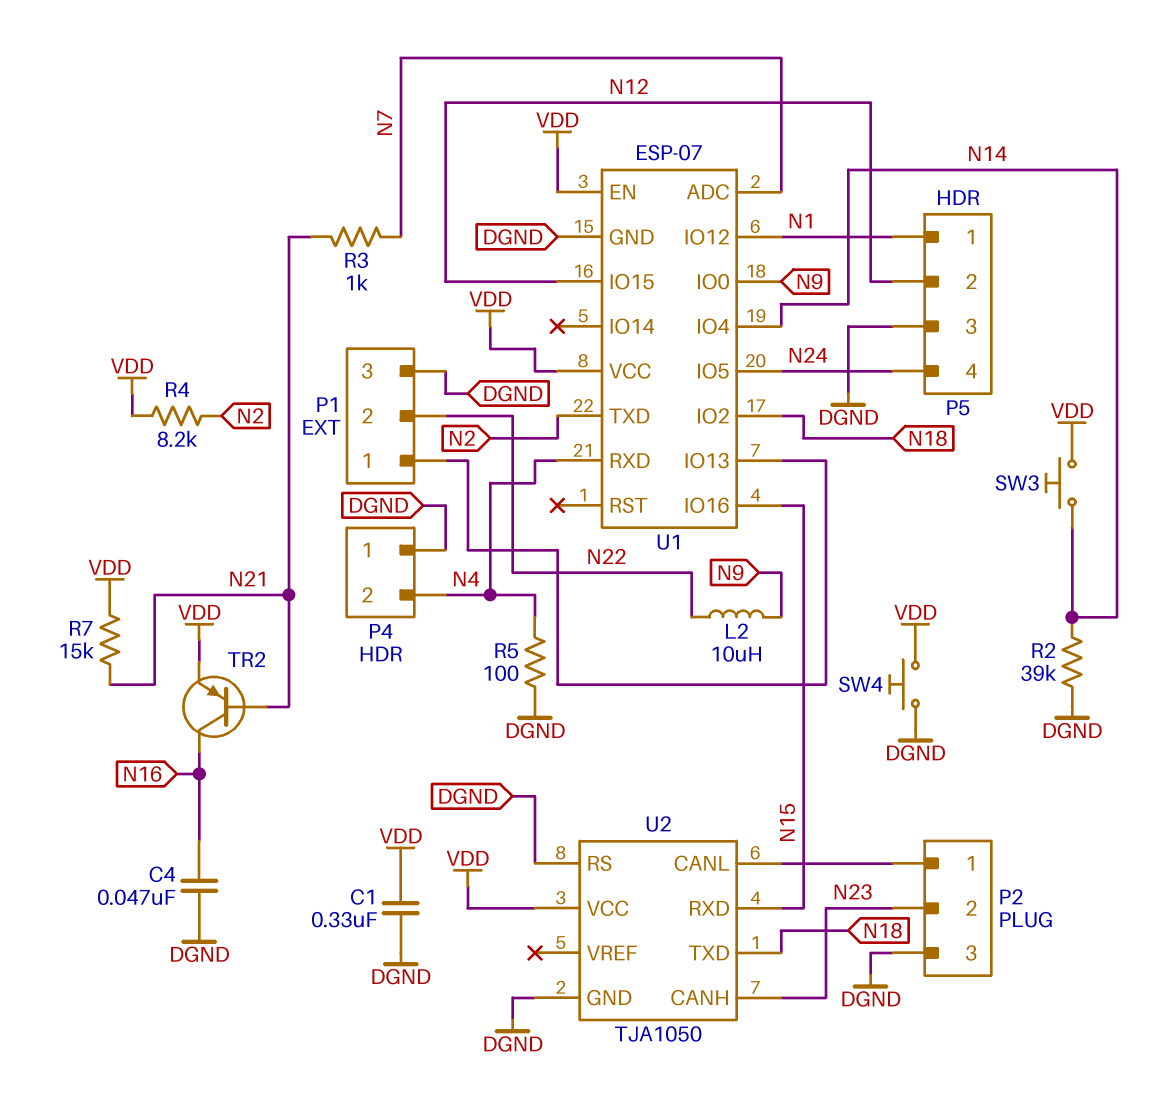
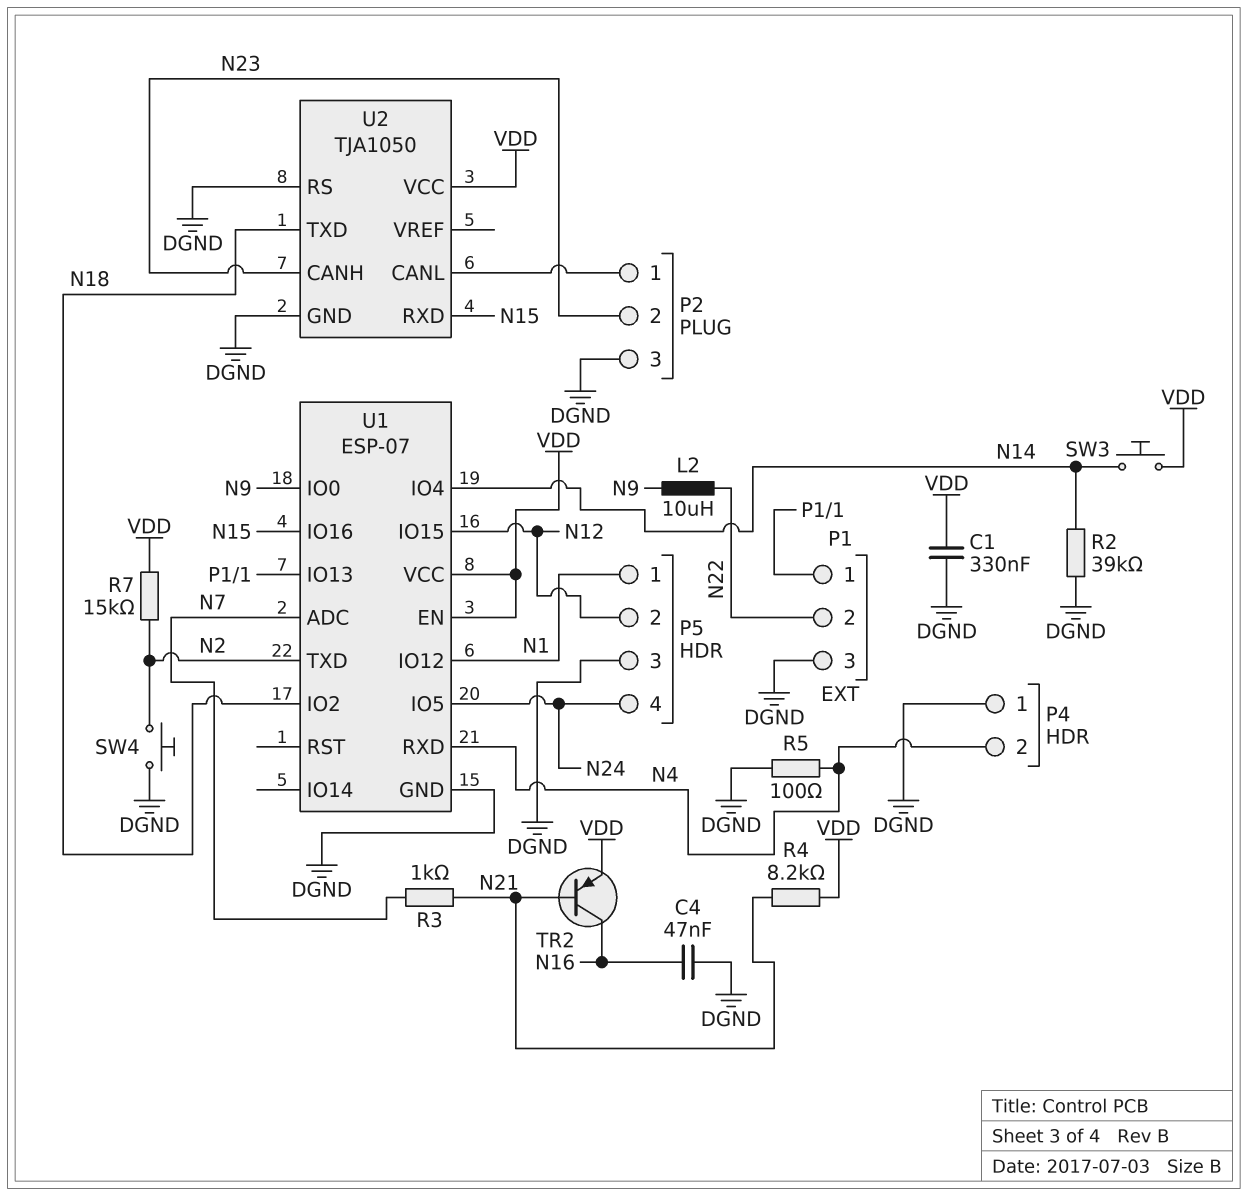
R4: 8.2k (N2, VDD) -> 8.2k (N21, VDD)
R7: 15k (N21, VDD) -> 15k (N2, VDD)
SW4: button (DGND, VDD) -> button (DGND, N2)

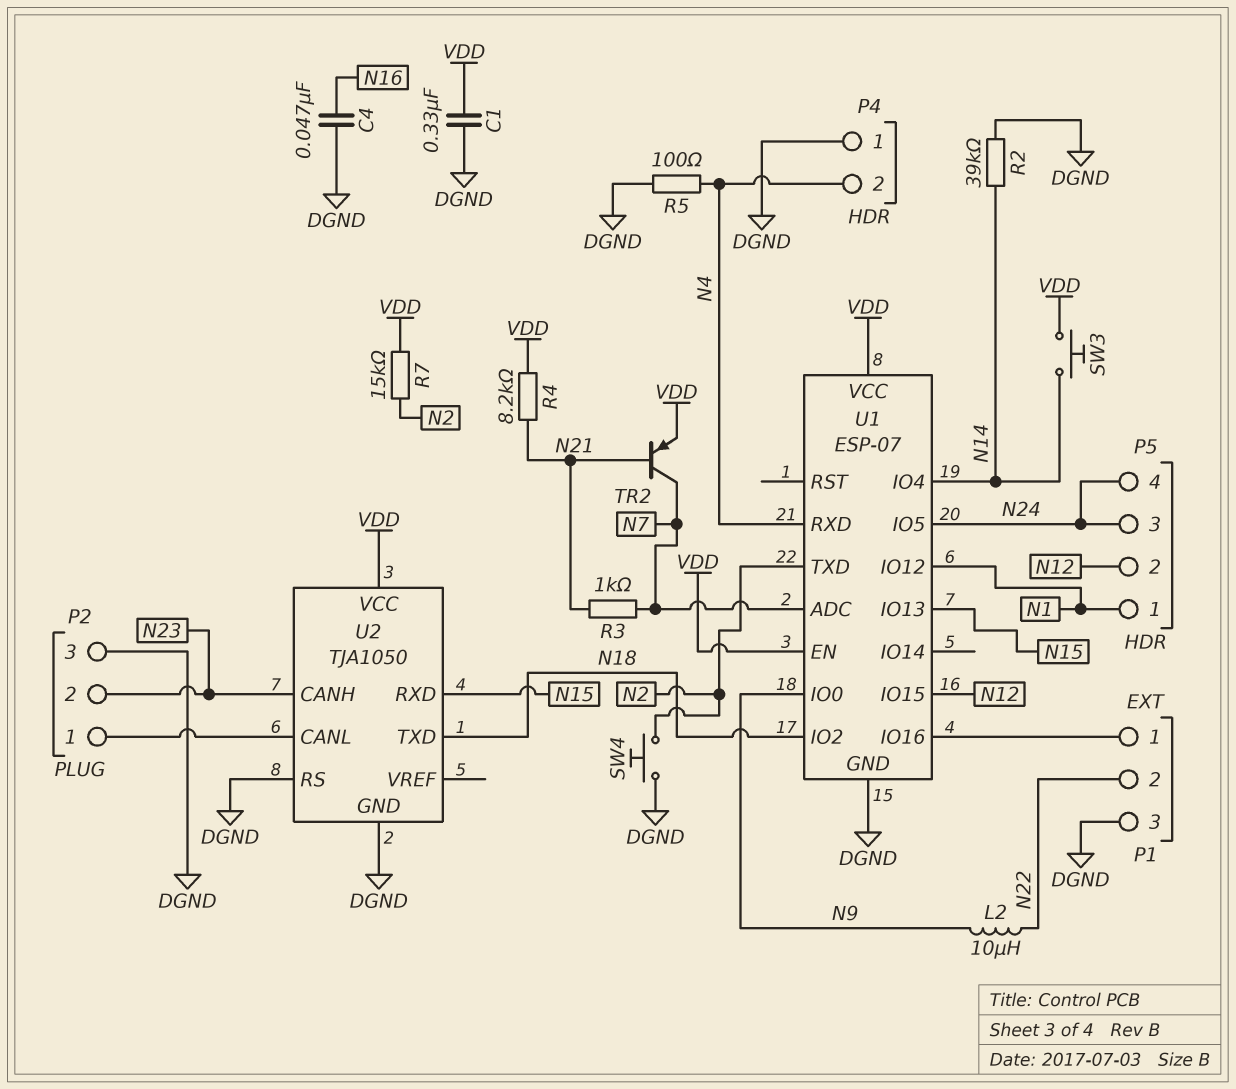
P5 pin 3: DGND -> N24
TR2: PNP (B N21, C N16, E VDD) -> PNP (B N21, C N7, E VDD)
U1 pin IO13: P1/1 -> N15
U1 pin IO16: N15 -> P1/1

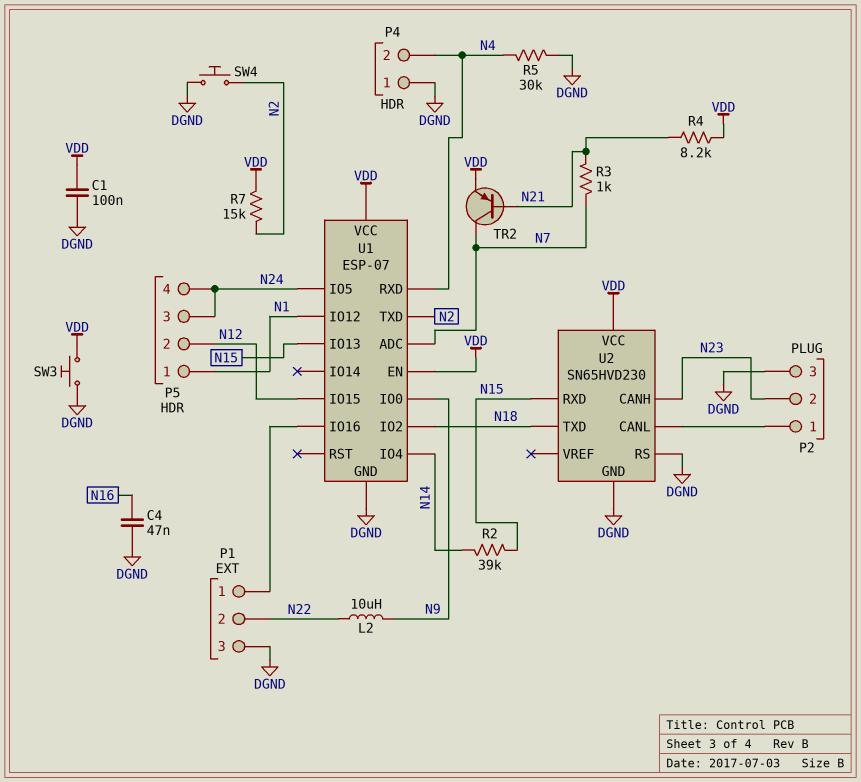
C1: 330nF (DGND, VDD) -> 100nF (DGND, VDD)
R2: 39k (DGND, N14) -> 39k (N14, N15)
R5: 100 (DGND, N4) -> 30k (DGND, N4)
SW3: button (N14, VDD) -> button (DGND, VDD)
U2: TJA1050 -> SN65HVD230

